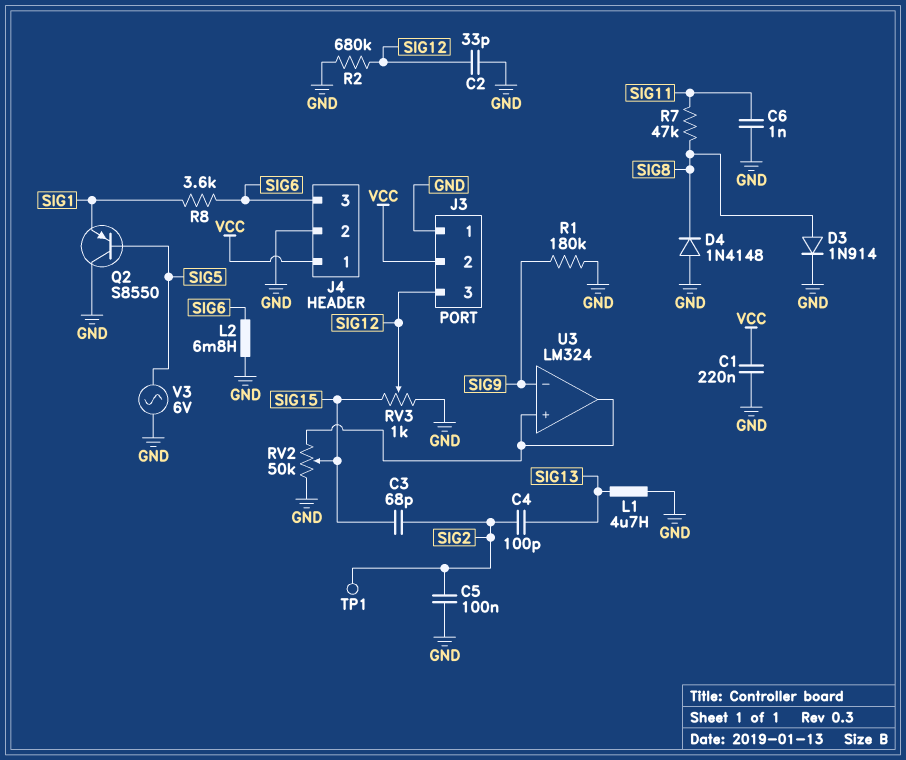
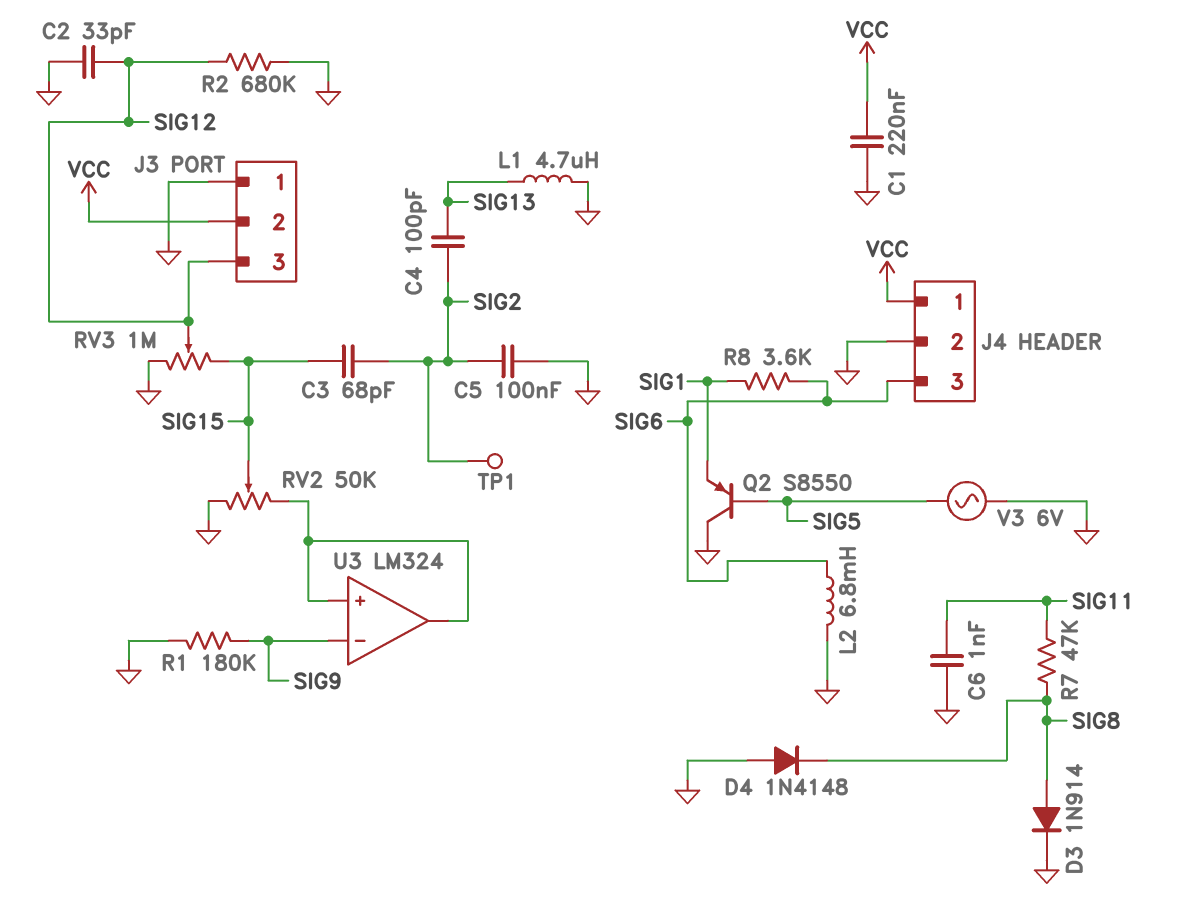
RV3: 1k (GND, SIG15, wiper SIG12) -> 1M (GND, SIG15, wiper SIG12)

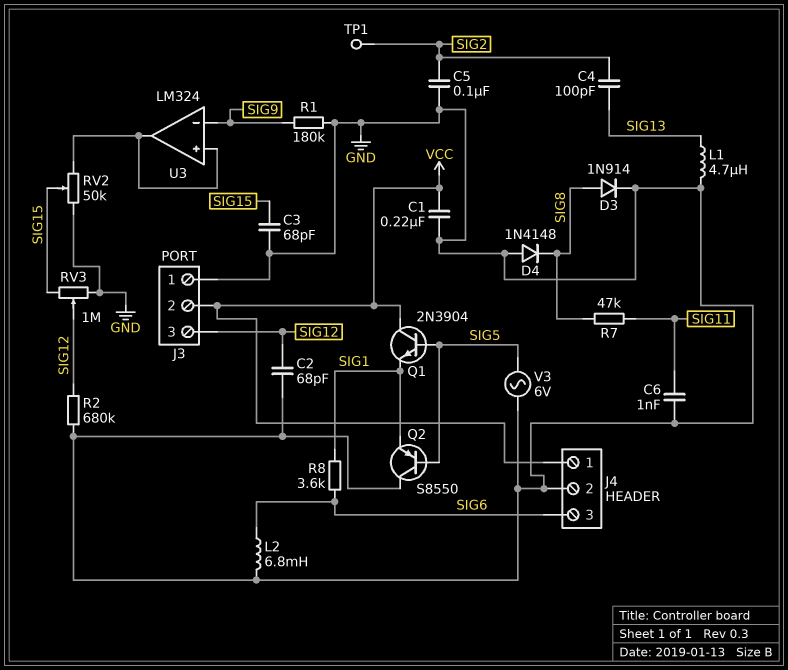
C2: 33pF (GND, SIG12) -> 68pF (GND, SIG12)
C3: 68pF (SIG2, SIG15) -> 68pF (GND, SIG15)
Q1: none -> NPN 2N3904 (B SIG5, C VCC, E SIG1)

